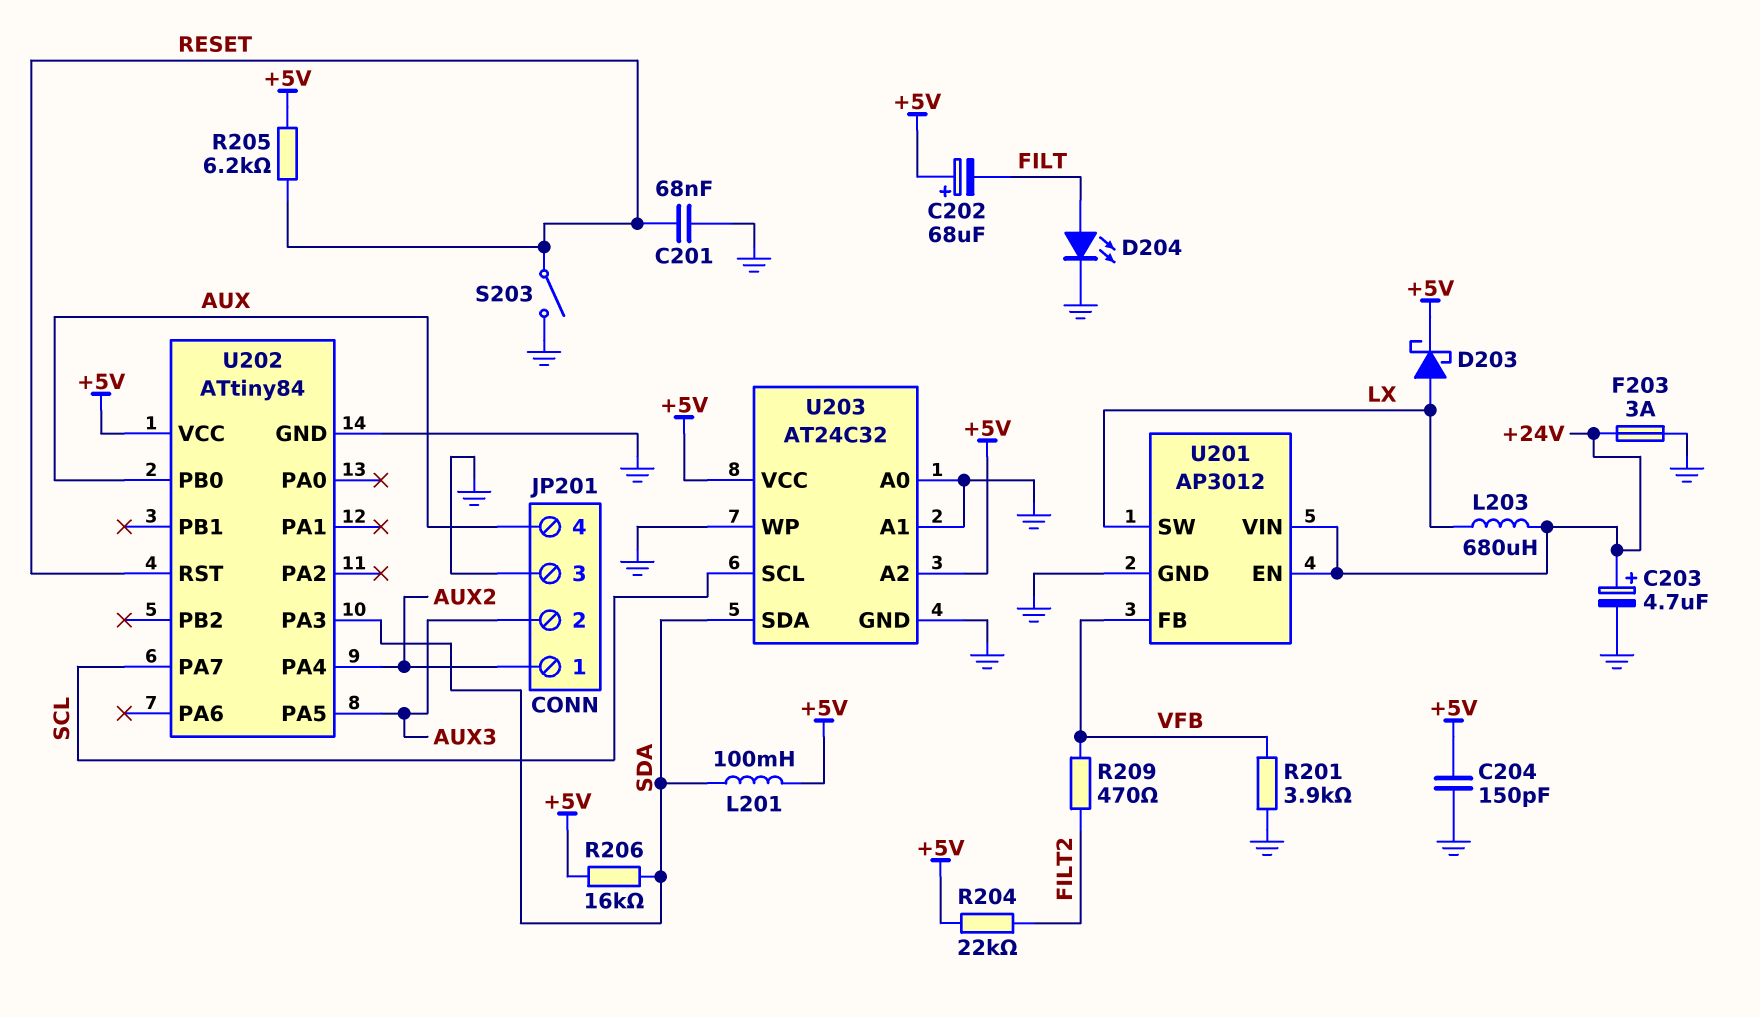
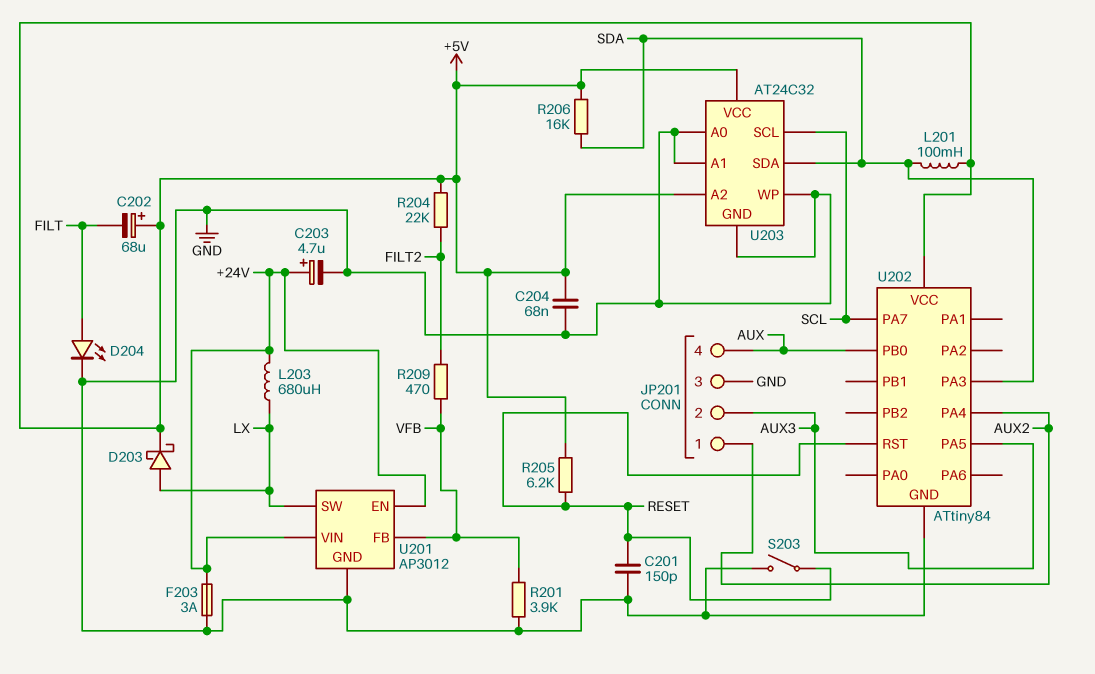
C201: 68nF (GND, RESET) -> 150pF (GND, RESET)
C204: 150pF (+5V, GND) -> 68nF (+5V, GND)

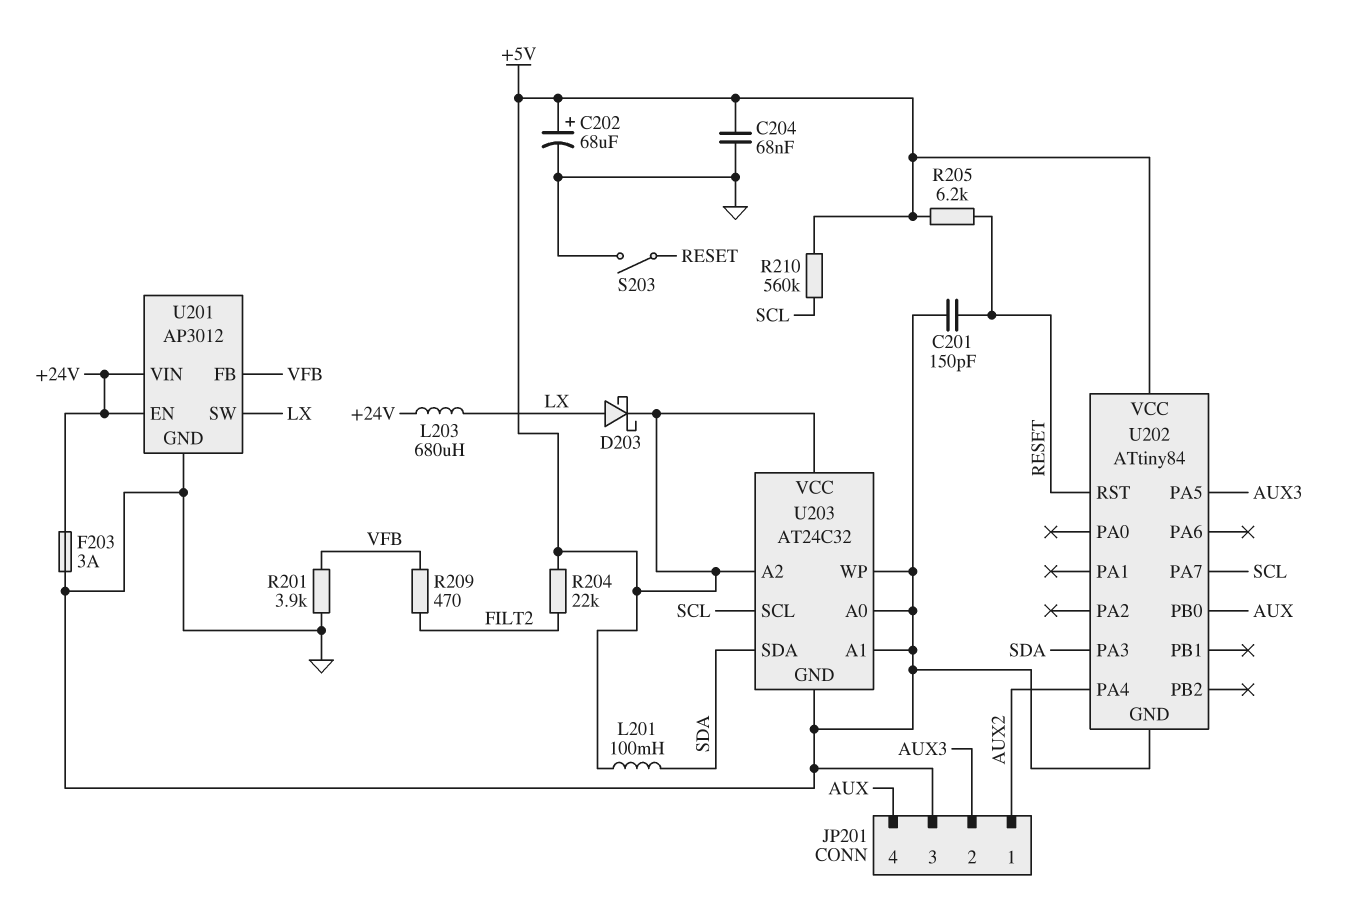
C202: 68uF (plus +5V, minus FILT) -> 68uF (plus +5V, minus GND)
C203: 4.7uF (plus +24V, minus GND) -> none
D204: LED (A FILT, K GND) -> none
R206: 16k (+5V, SDA) -> none
R210: none -> 560k (+5V, SCL)

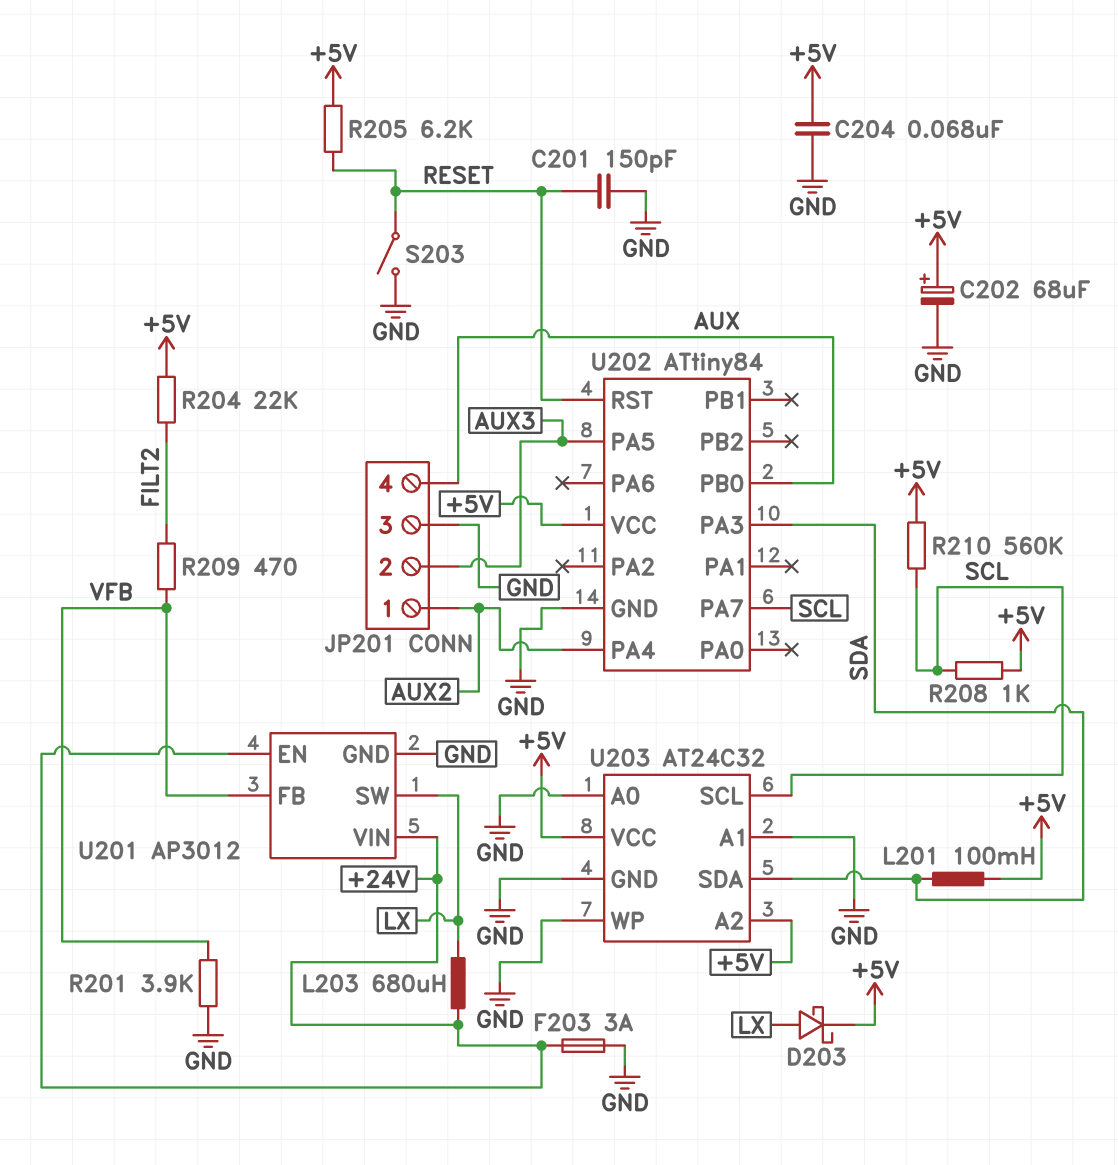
R208: none -> 1k (+5V, SCL)

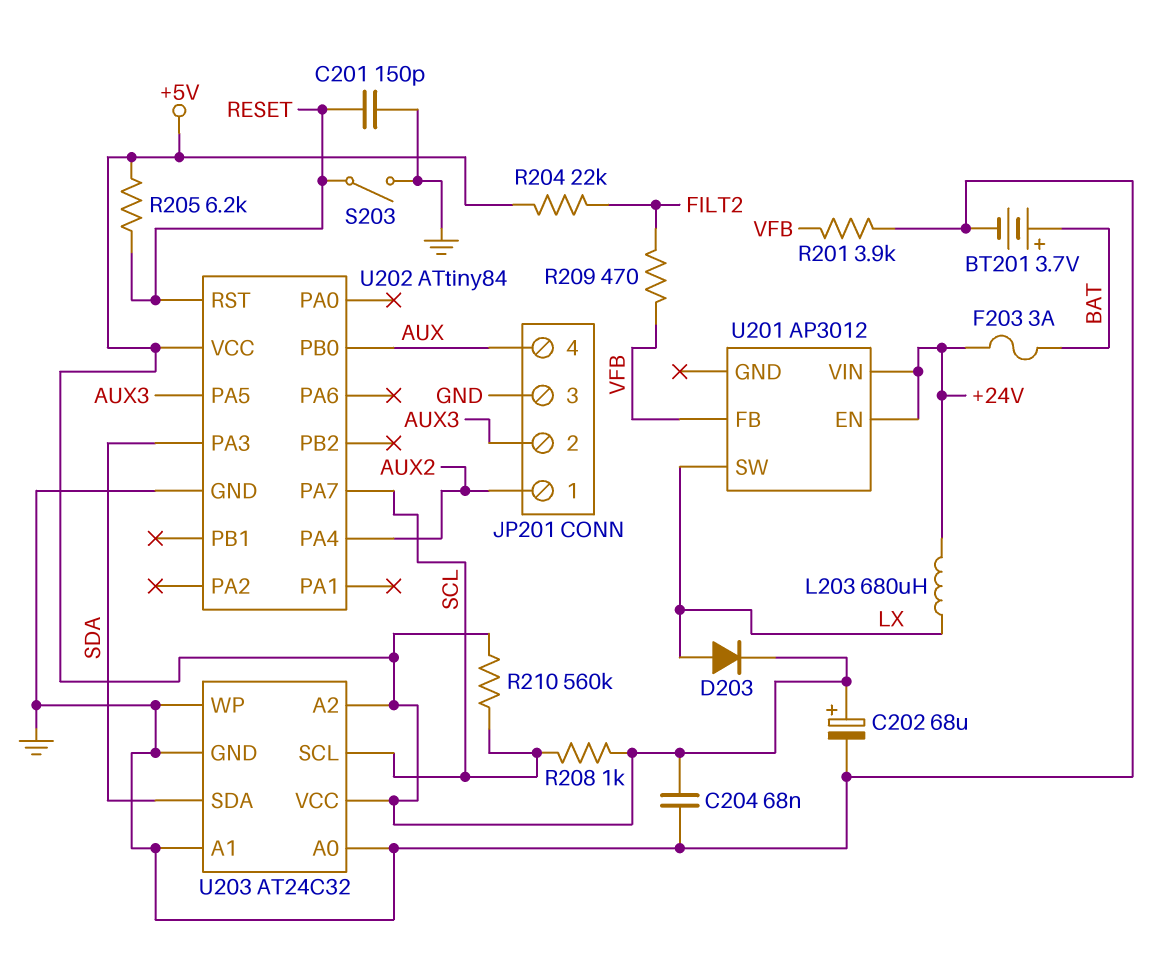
BT201: none -> 3.7V (plus BAT, minus GND)
D203: schottky (A LX, K +5V) -> diode (A LX, K +5V)
F203: 3A (+24V, GND) -> 3A (+24V, BAT)
L201: 100mH (+5V, SDA) -> none
U201 pin GND: GND -> none

